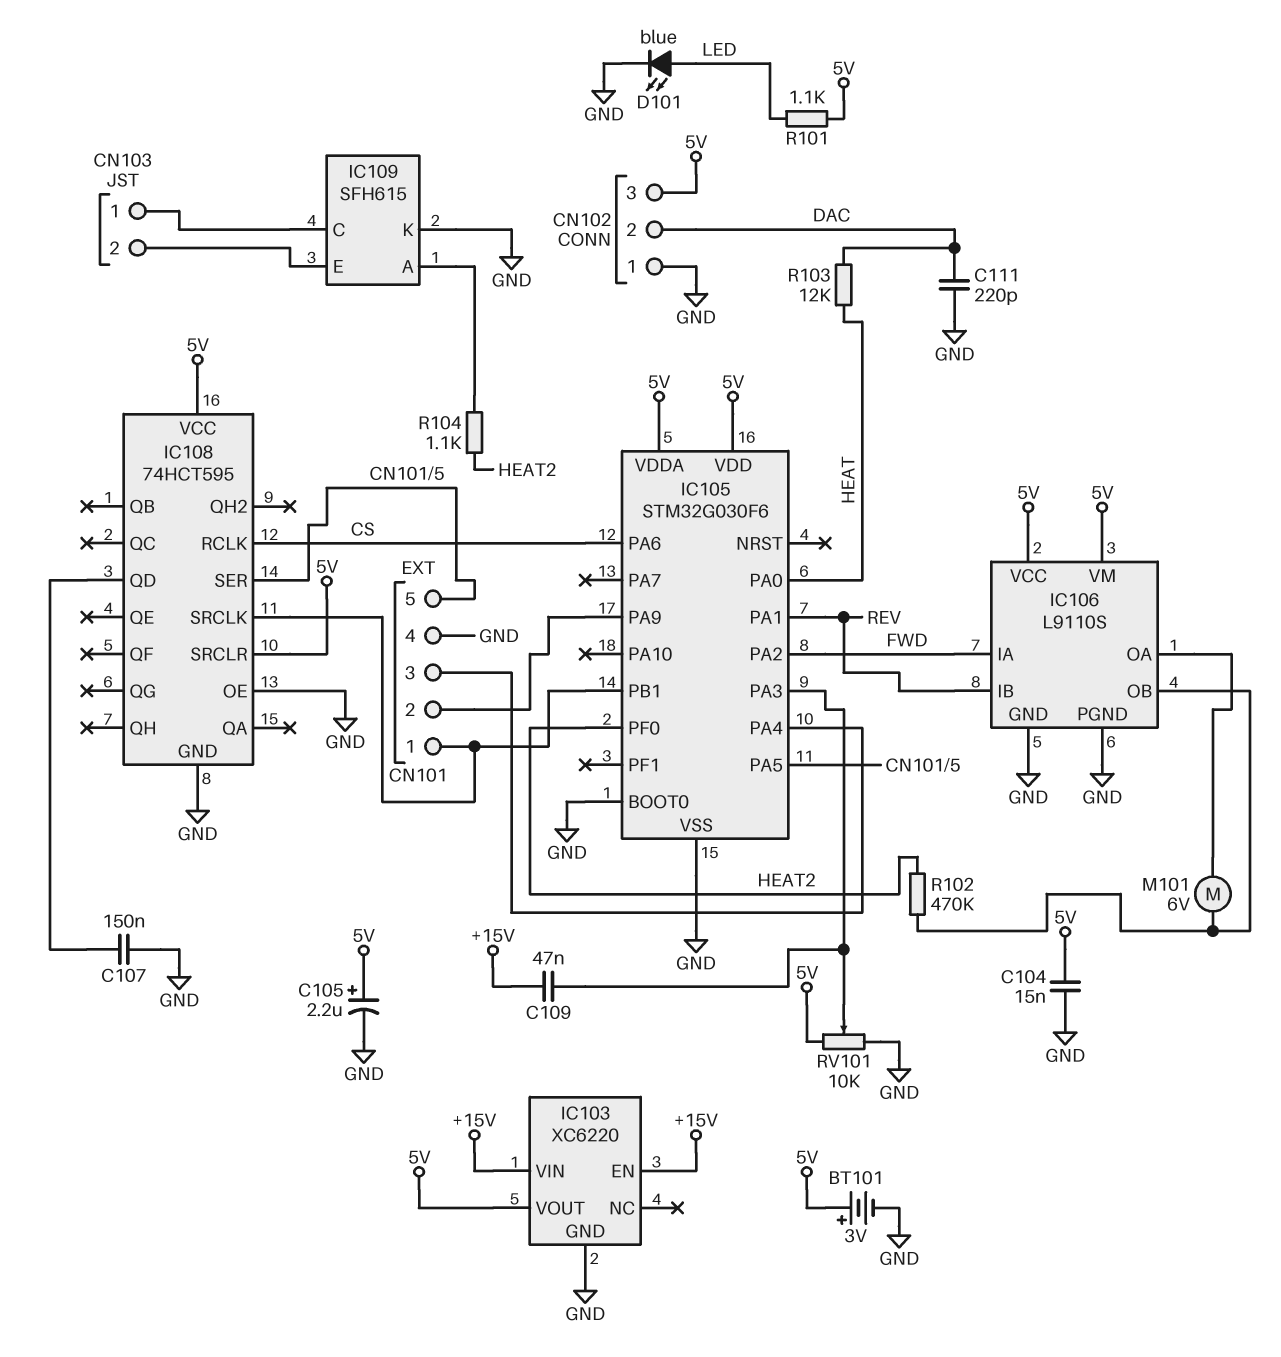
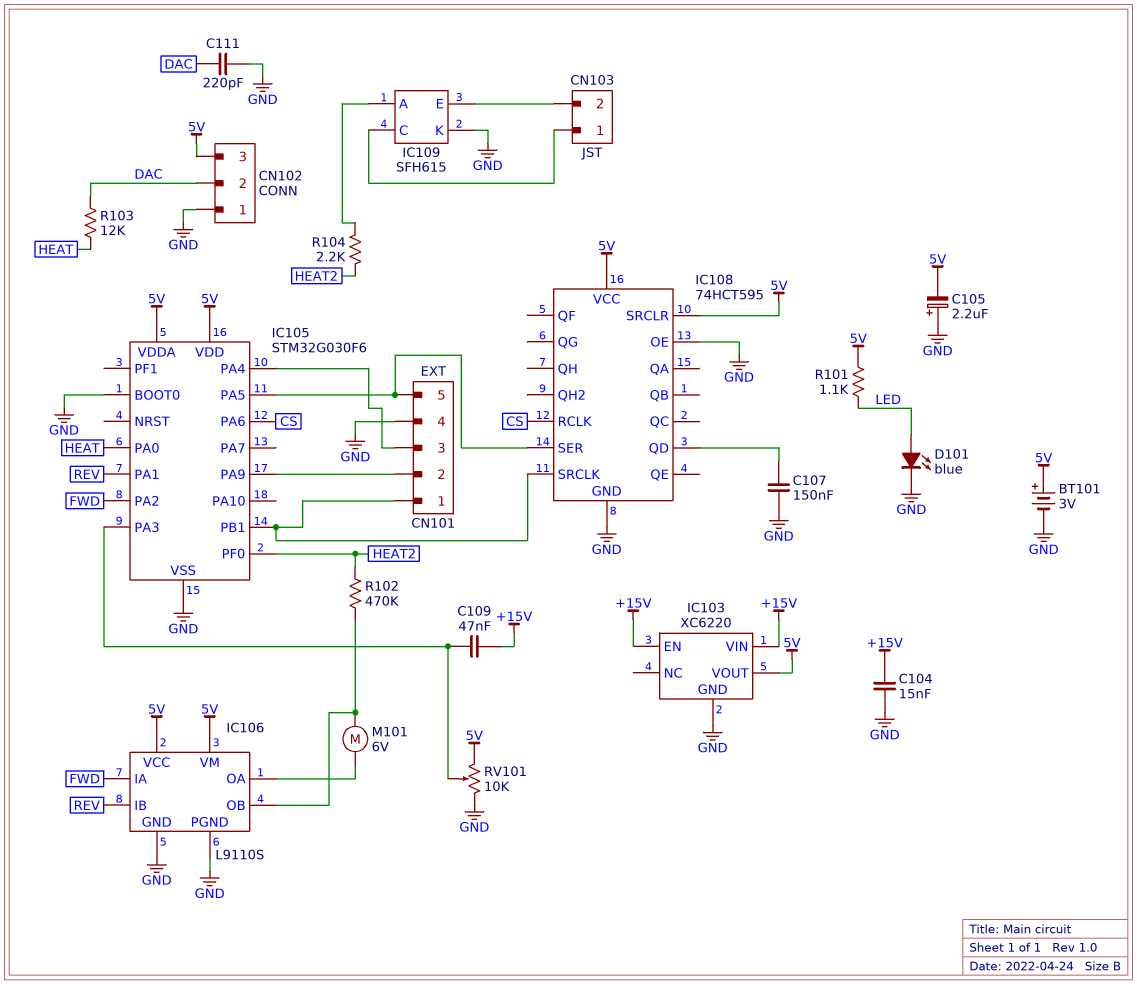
C104: 15nF (5V, GND) -> 15nF (+15V, GND)
C105: 2.2uF (plus 5V, minus GND) -> 2.2uF (plus GND, minus 5V)
R104: 1.1k (HEAT2, IC109/A) -> 2.2k (HEAT2, IC109/A)

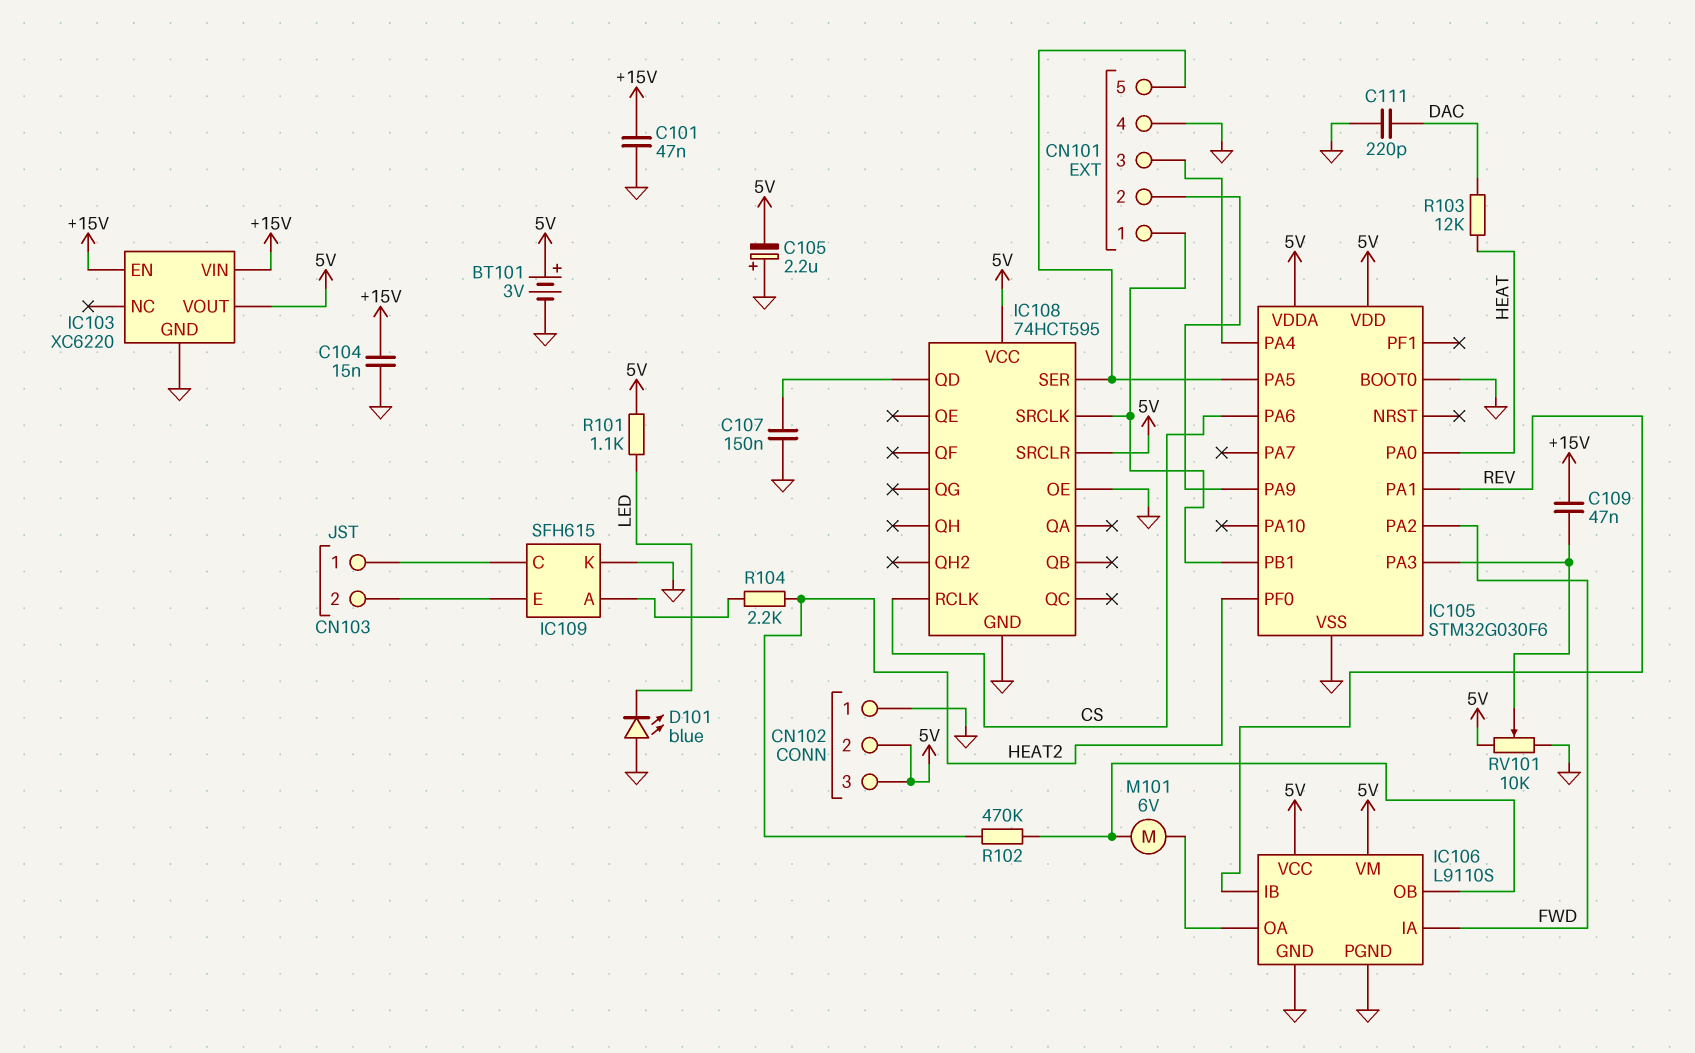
C101: none -> 47nF (+15V, GND)
CN102 pin 2: DAC -> 5V
D101: LED blue (A LED, K GND) -> LED blue (A GND, K LED)

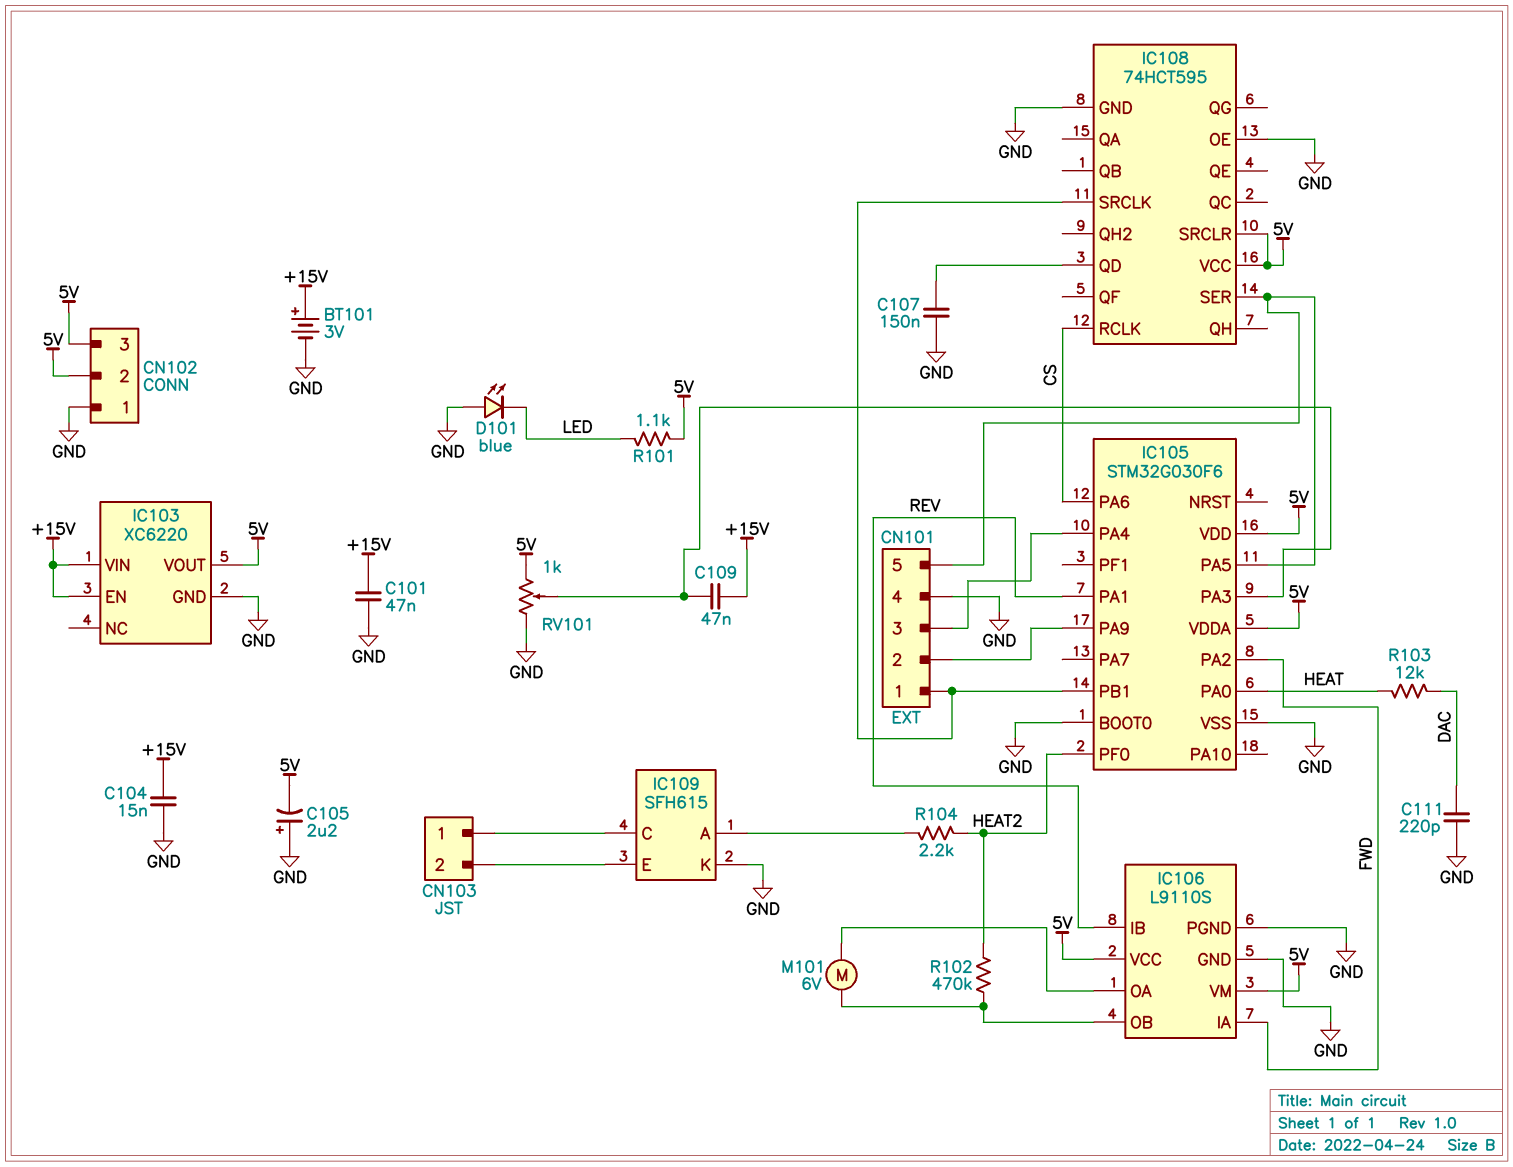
BT101: 3V (plus 5V, minus GND) -> 3V (plus +15V, minus GND)
RV101: 10k (5V, GND, wiper IC105/PA3) -> 1k (5V, GND, wiper IC105/PA3)

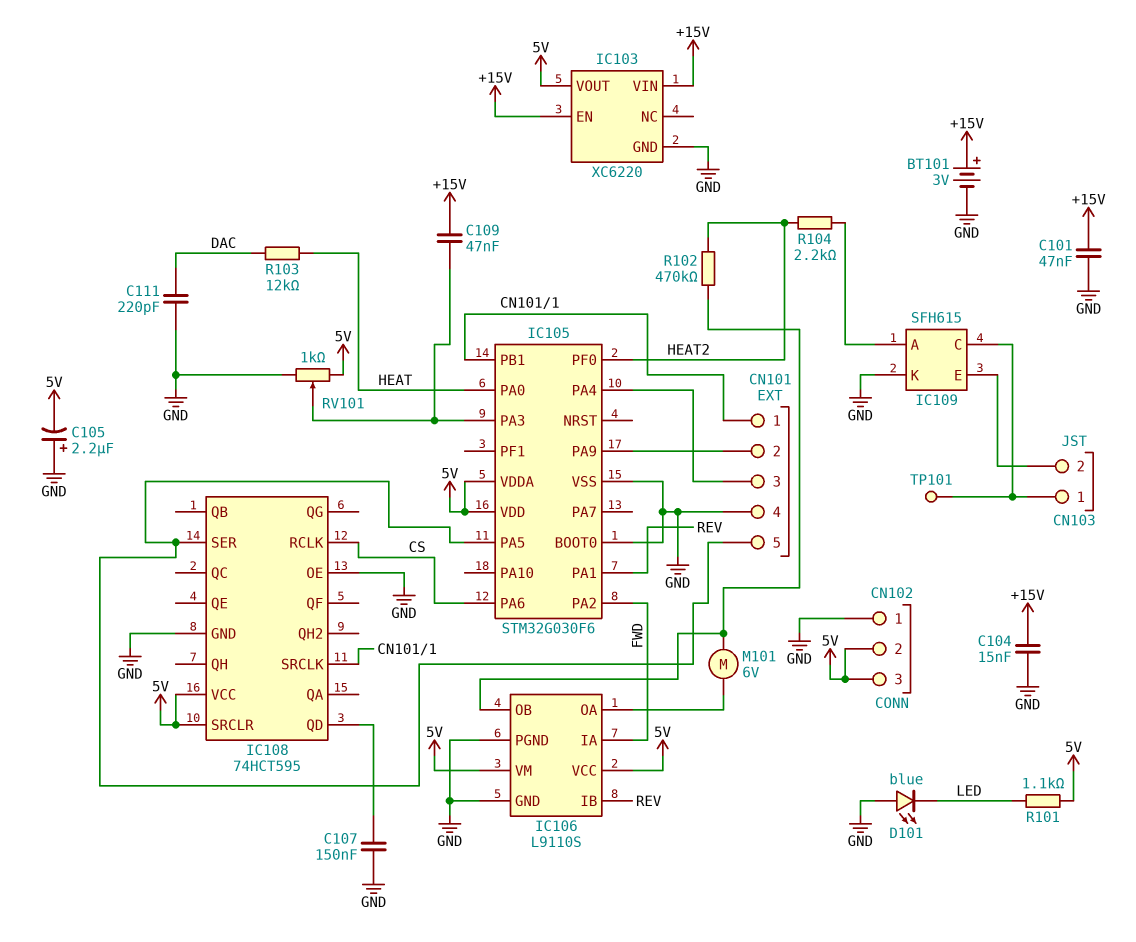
TP101: none -> test point (CN103/1)

